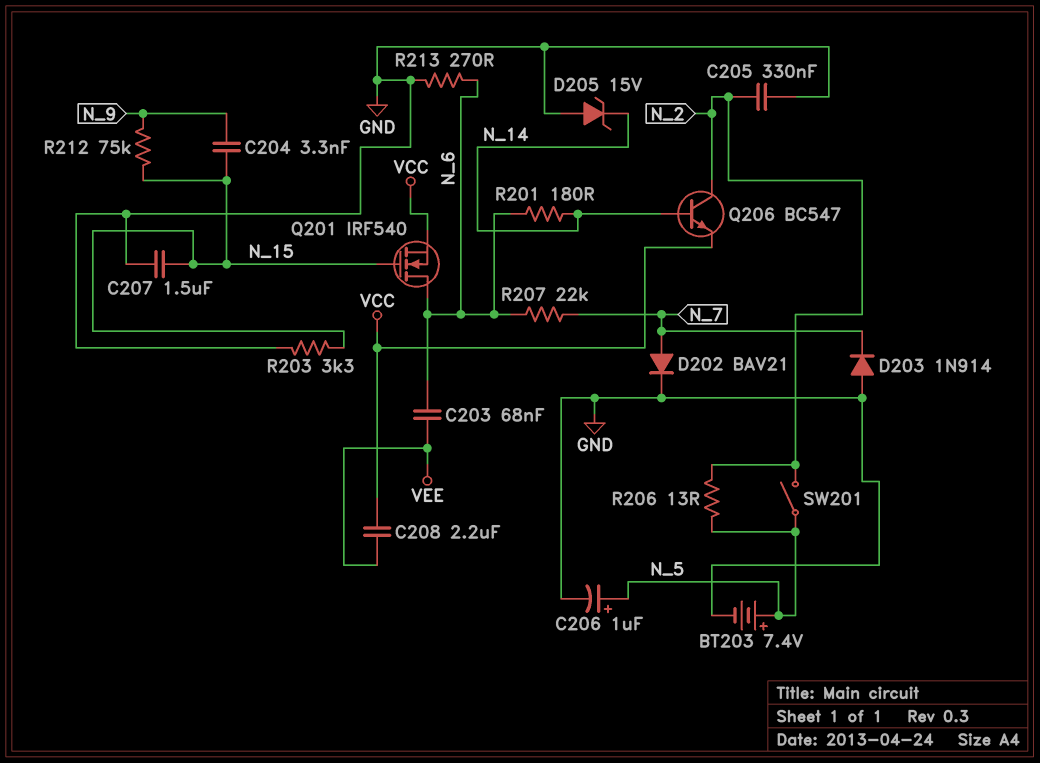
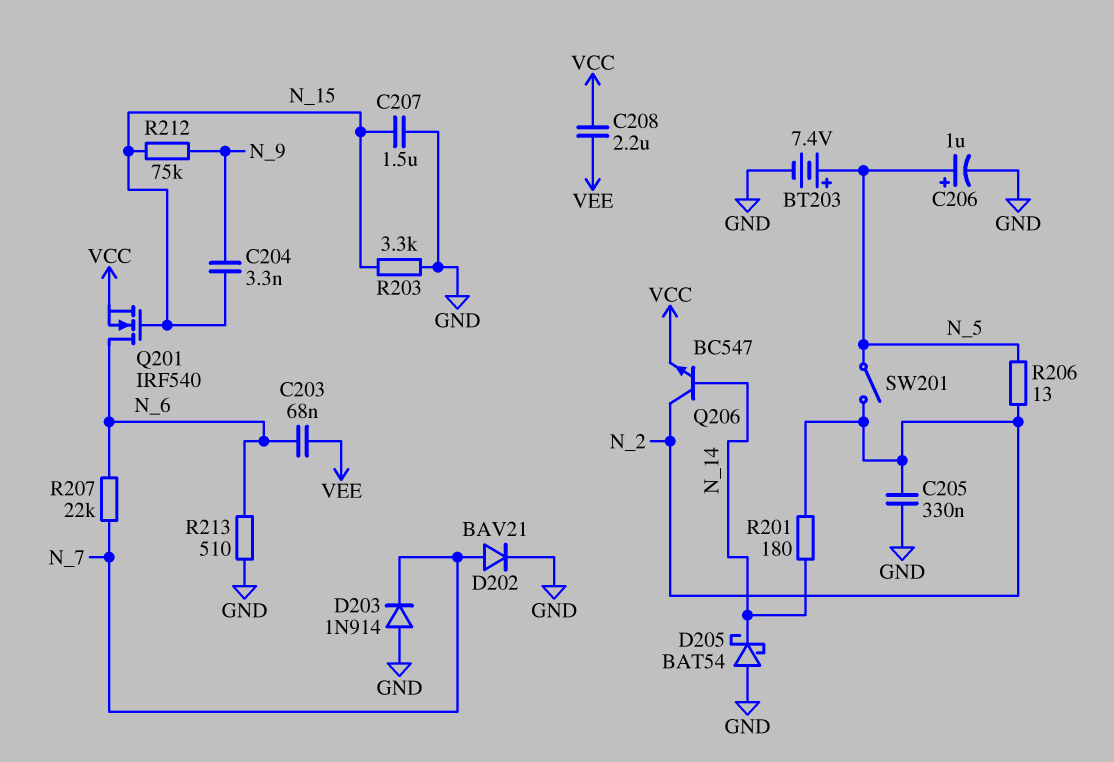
D205: zener 15V (A GND, K N_14) -> schottky BAT54 (A GND, K N_14)
R201: 180 (N_6, N_14) -> 180 (N_2, N_14)
R213: 270 (GND, N_6) -> 510 (GND, N_6)

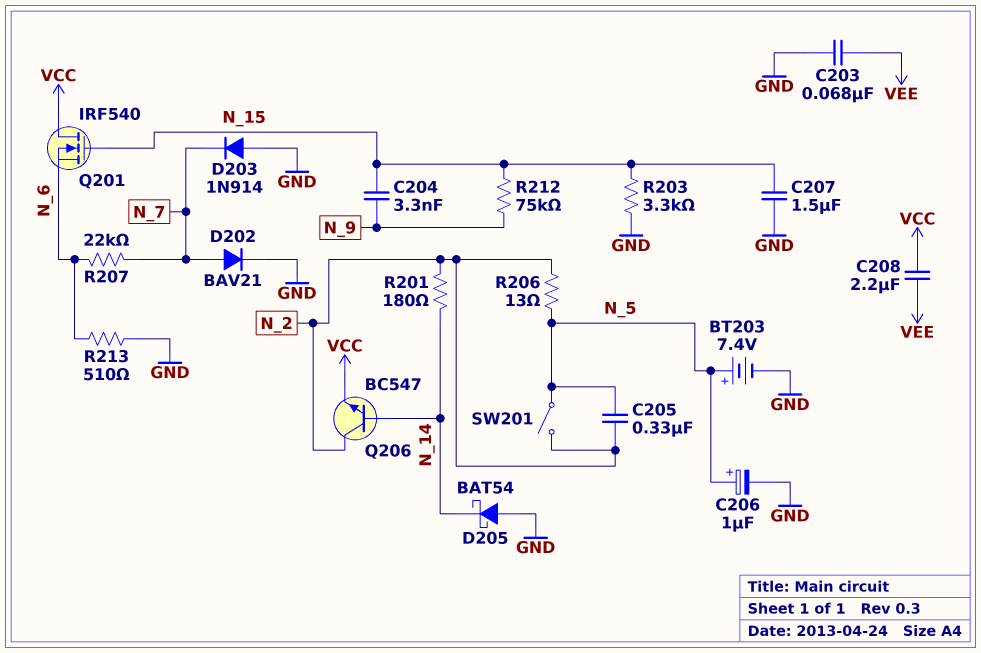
C203: 68nF (N_6, VEE) -> 68nF (GND, VEE)
C205: 330nF (GND, N_2) -> 330nF (N_2, N_5)
Q201: NMOS IRF540 (G N_15, D N_6, S VCC) -> NMOS IRF540 (G N_15, D VCC, S N_6)

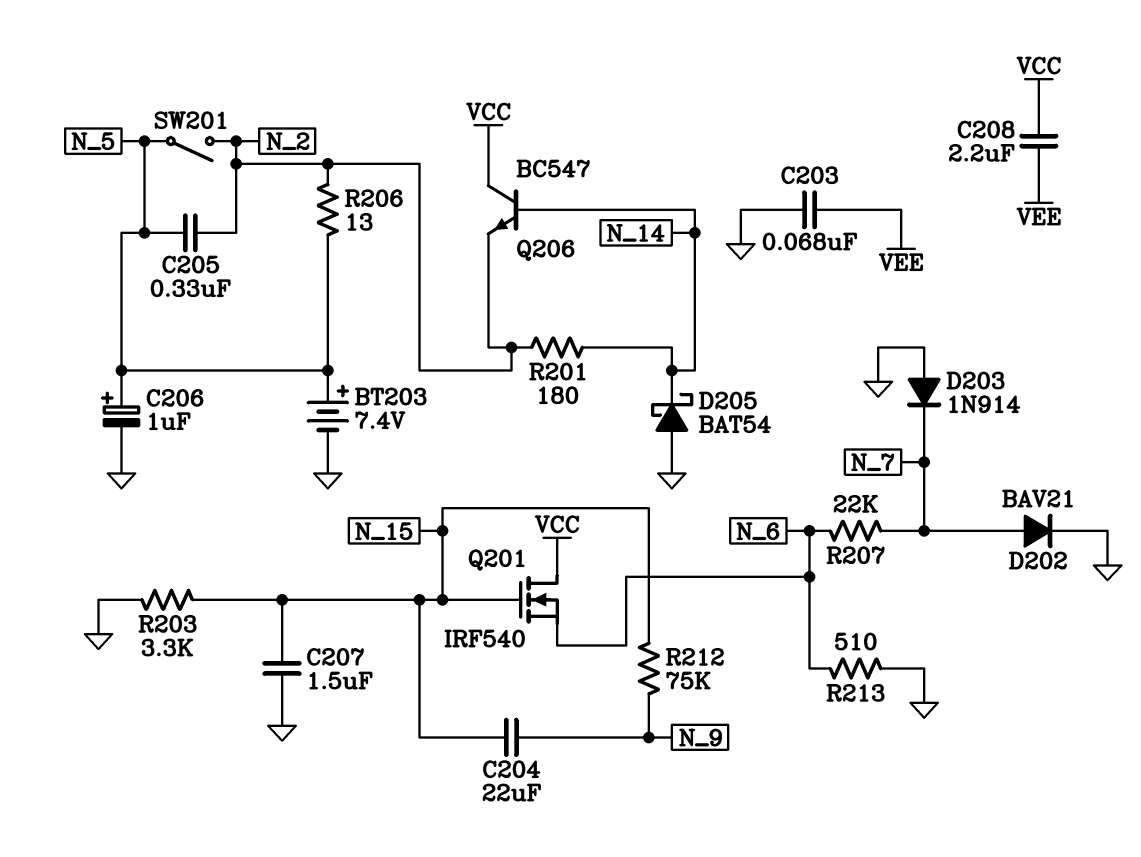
C204: 3.3nF (N_9, N_15) -> 22uF (N_9, N_15)
Q206: NPN BC547 (B N_14, C N_2, E VCC) -> NPN BC547 (B N_14, C VCC, E N_2)

